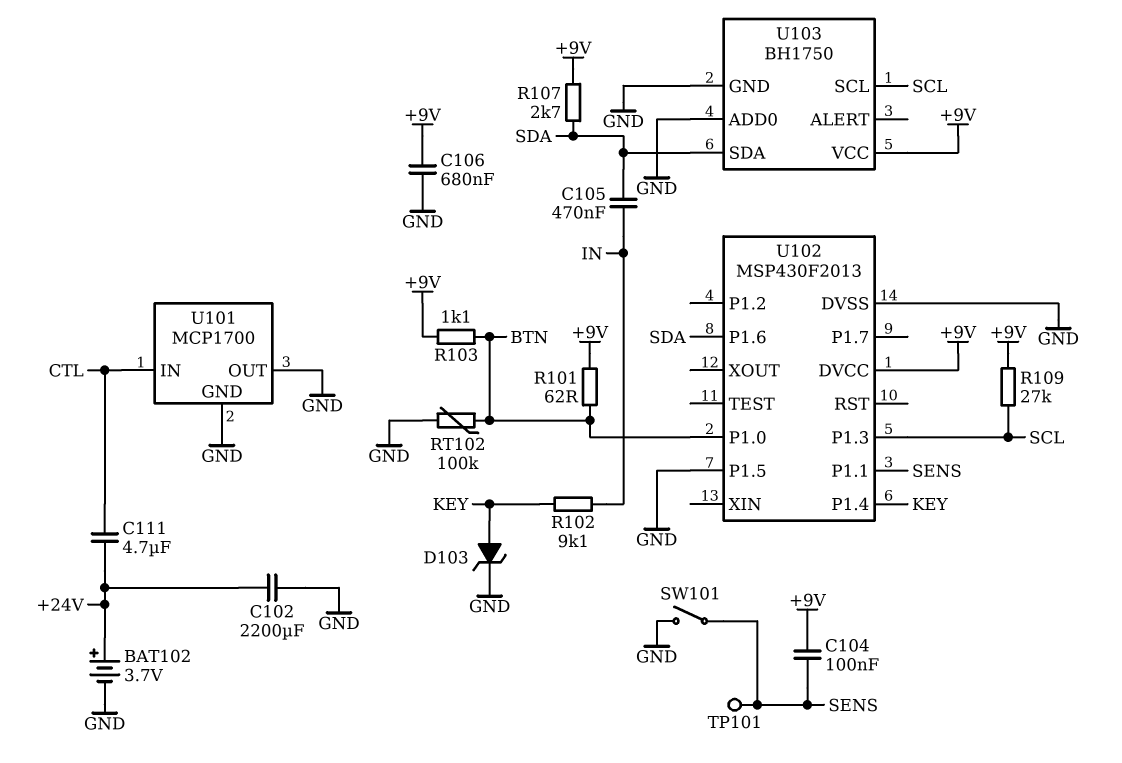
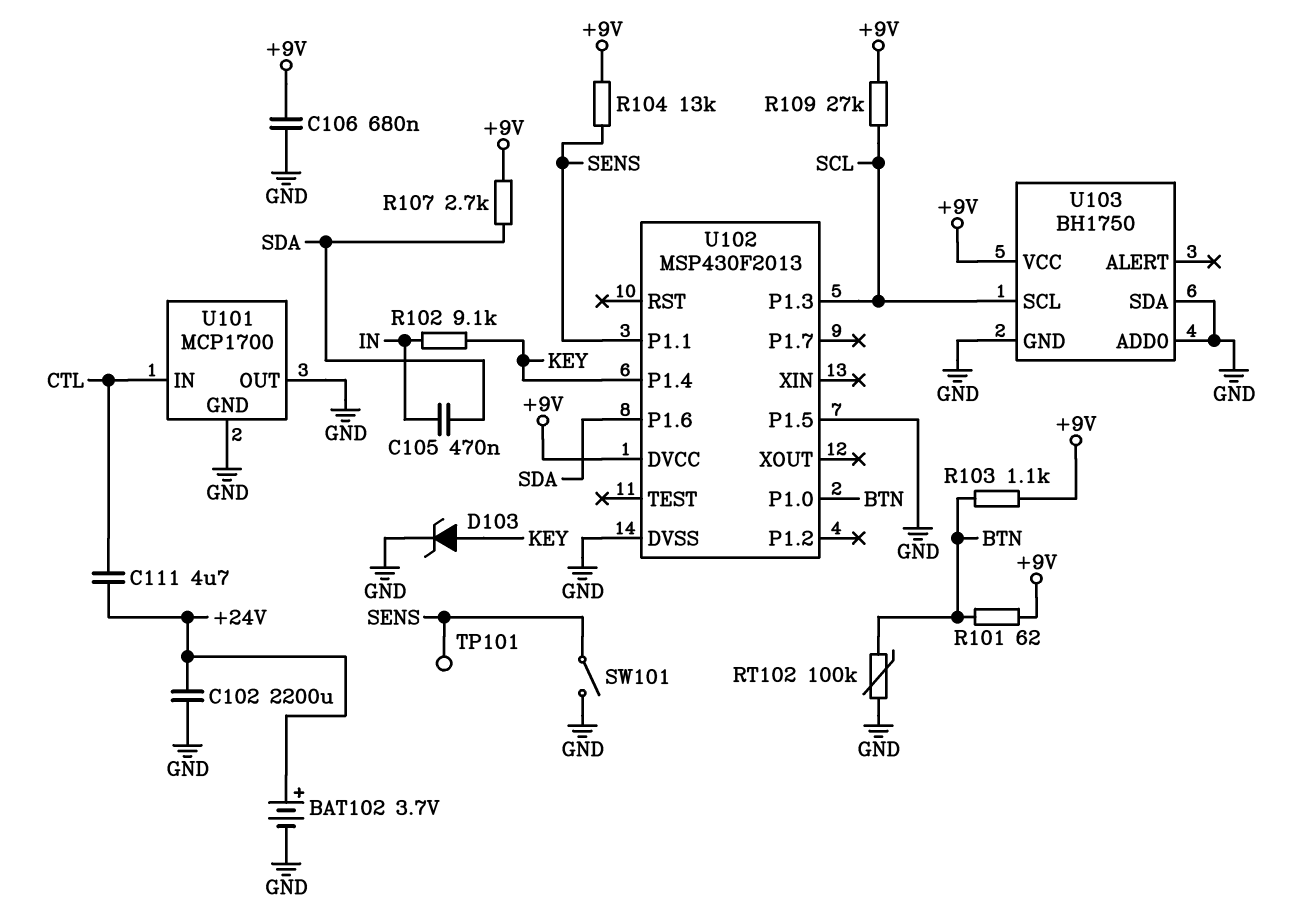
C104: 100nF (+9V, SENS) -> none
R104: none -> 13k (+9V, SENS)
U103 pin SDA: SDA -> GND

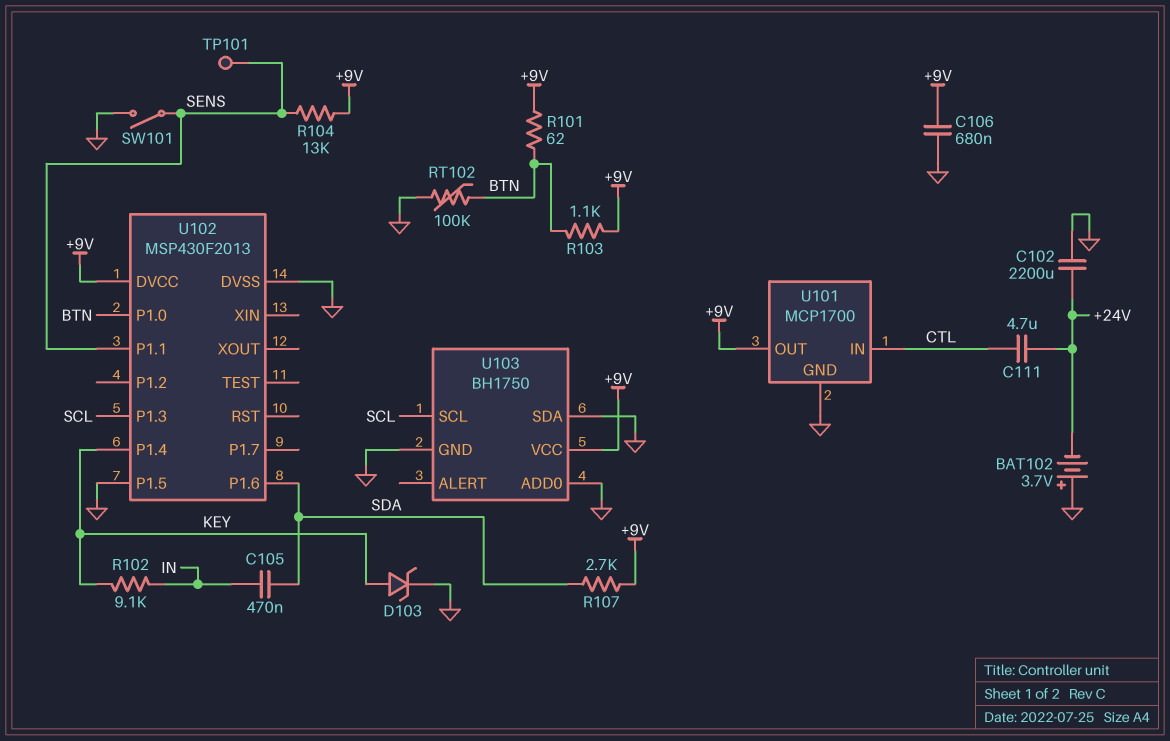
BAT102: 3.7V (plus +24V, minus GND) -> 3.7V (plus GND, minus +24V)
R109: 27k (+9V, SCL) -> none
U101 pin OUT: GND -> +9V

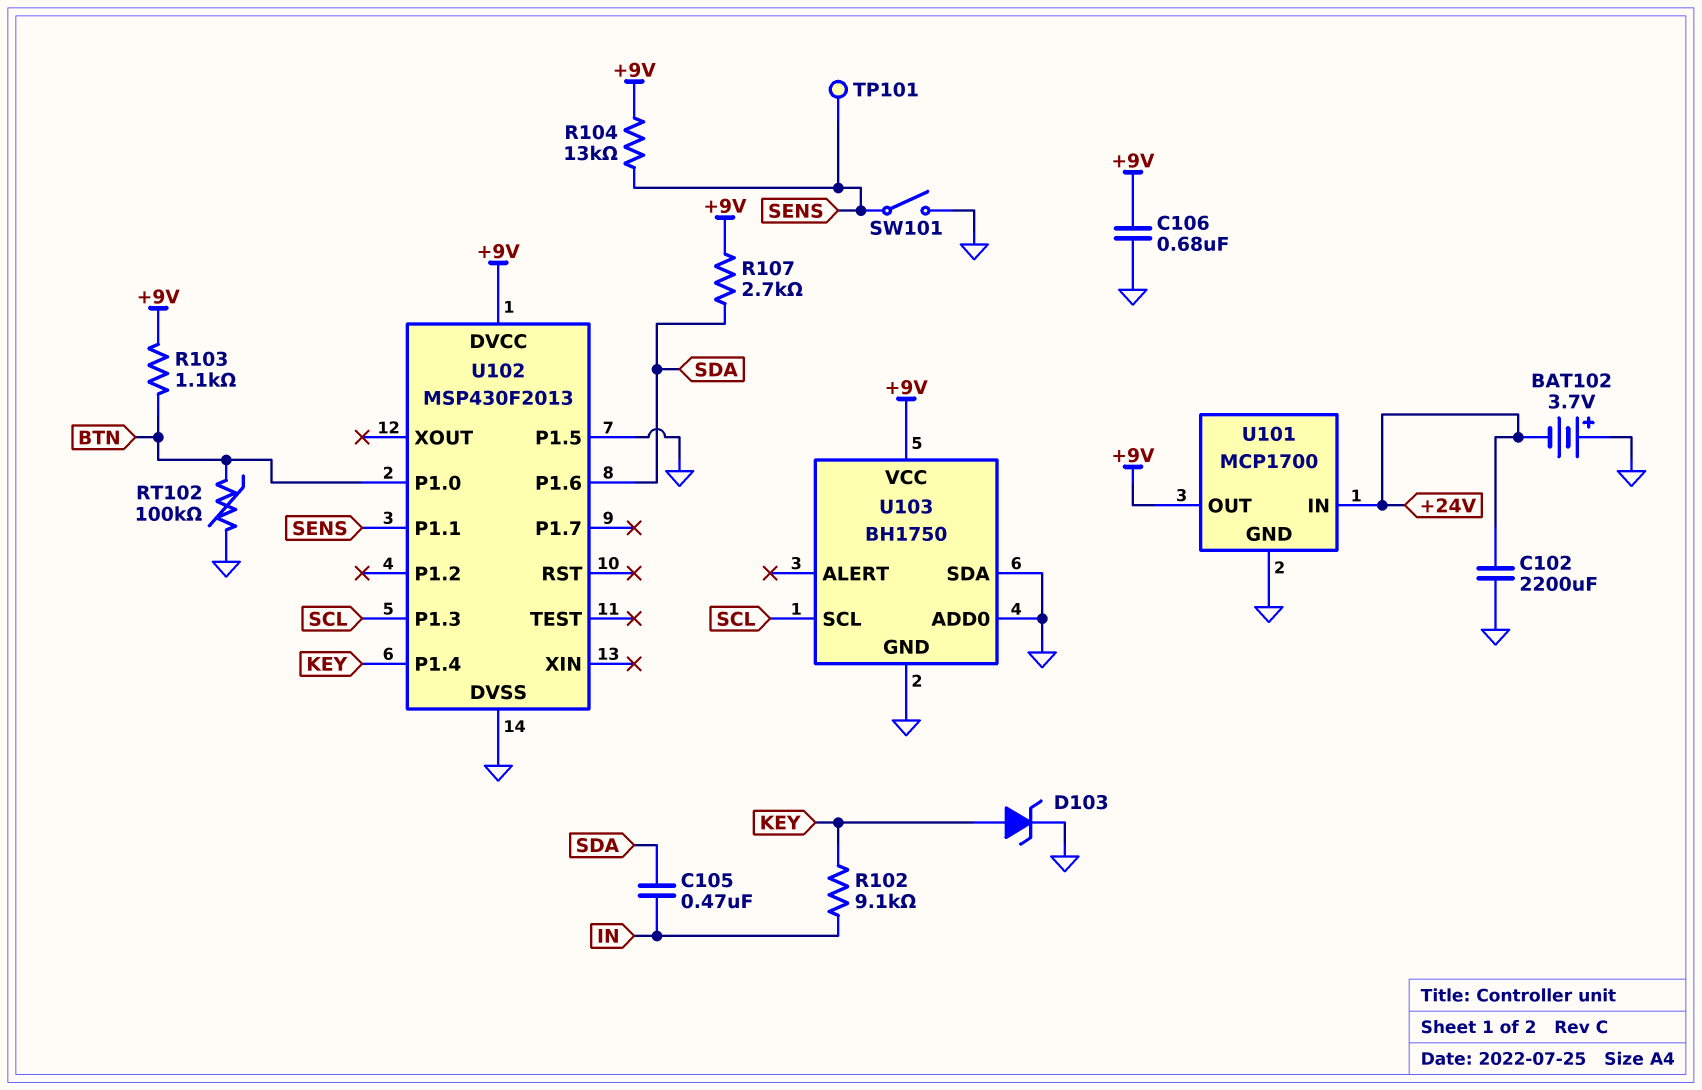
C111: 4.7uF (+24V, CTL) -> none
R101: 62 (+9V, BTN) -> none
U101 pin IN: CTL -> +24V

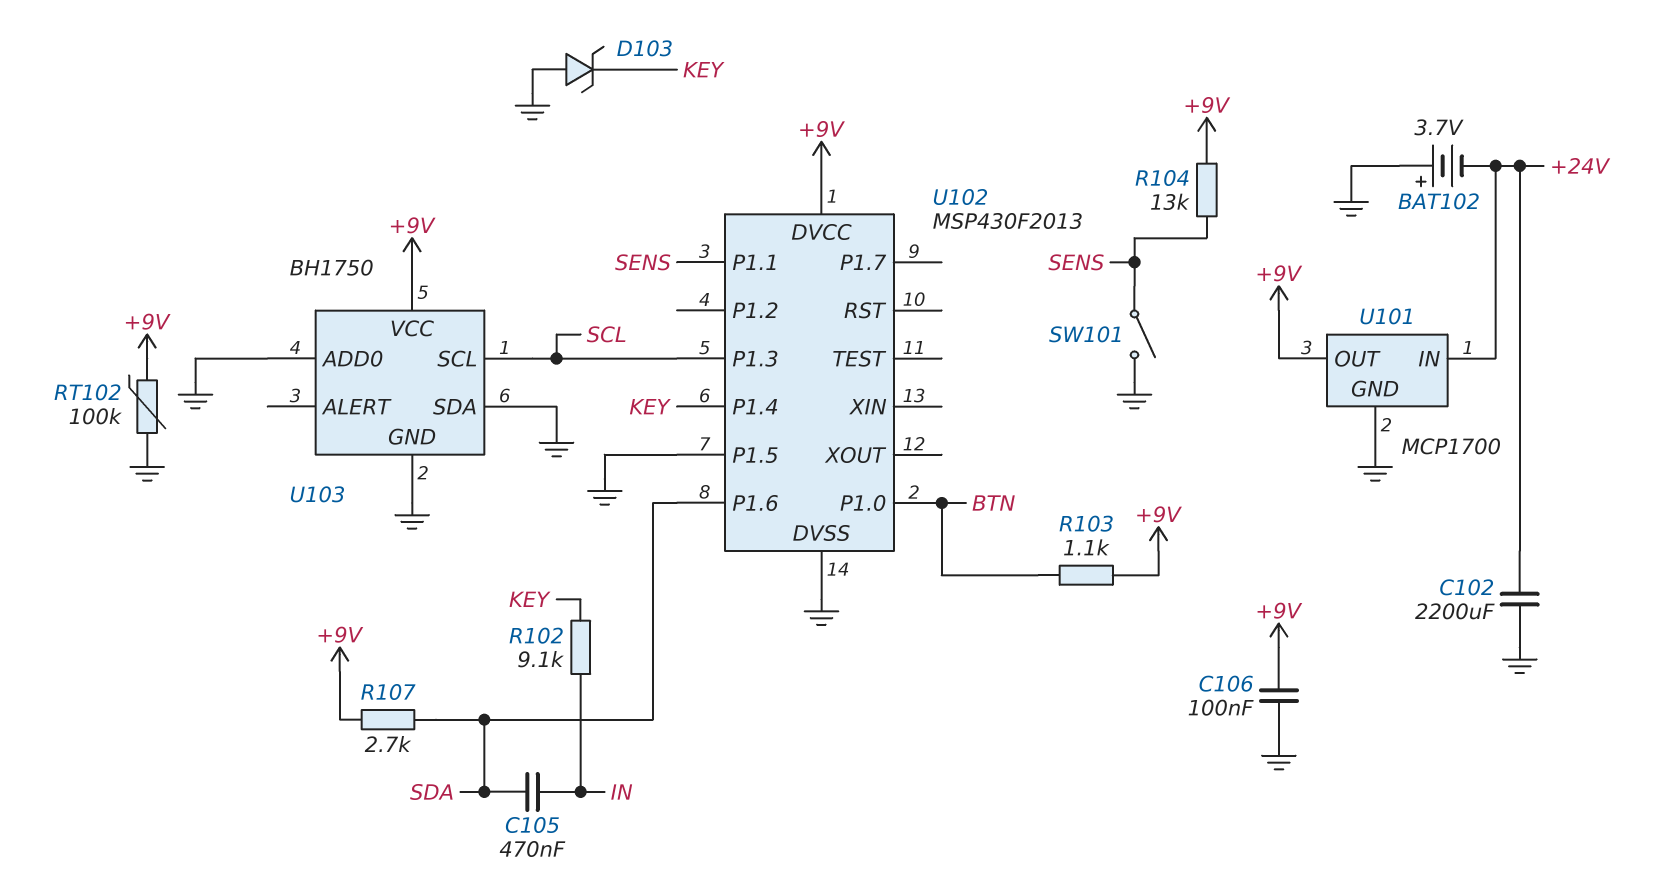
C106: 680nF (+9V, GND) -> 100nF (+9V, GND)
D103: zener (A KEY, K GND) -> zener (A GND, K KEY)
RT102: 100k (BTN, GND) -> 100k (+9V, GND)
TP101: test point (SENS) -> none

